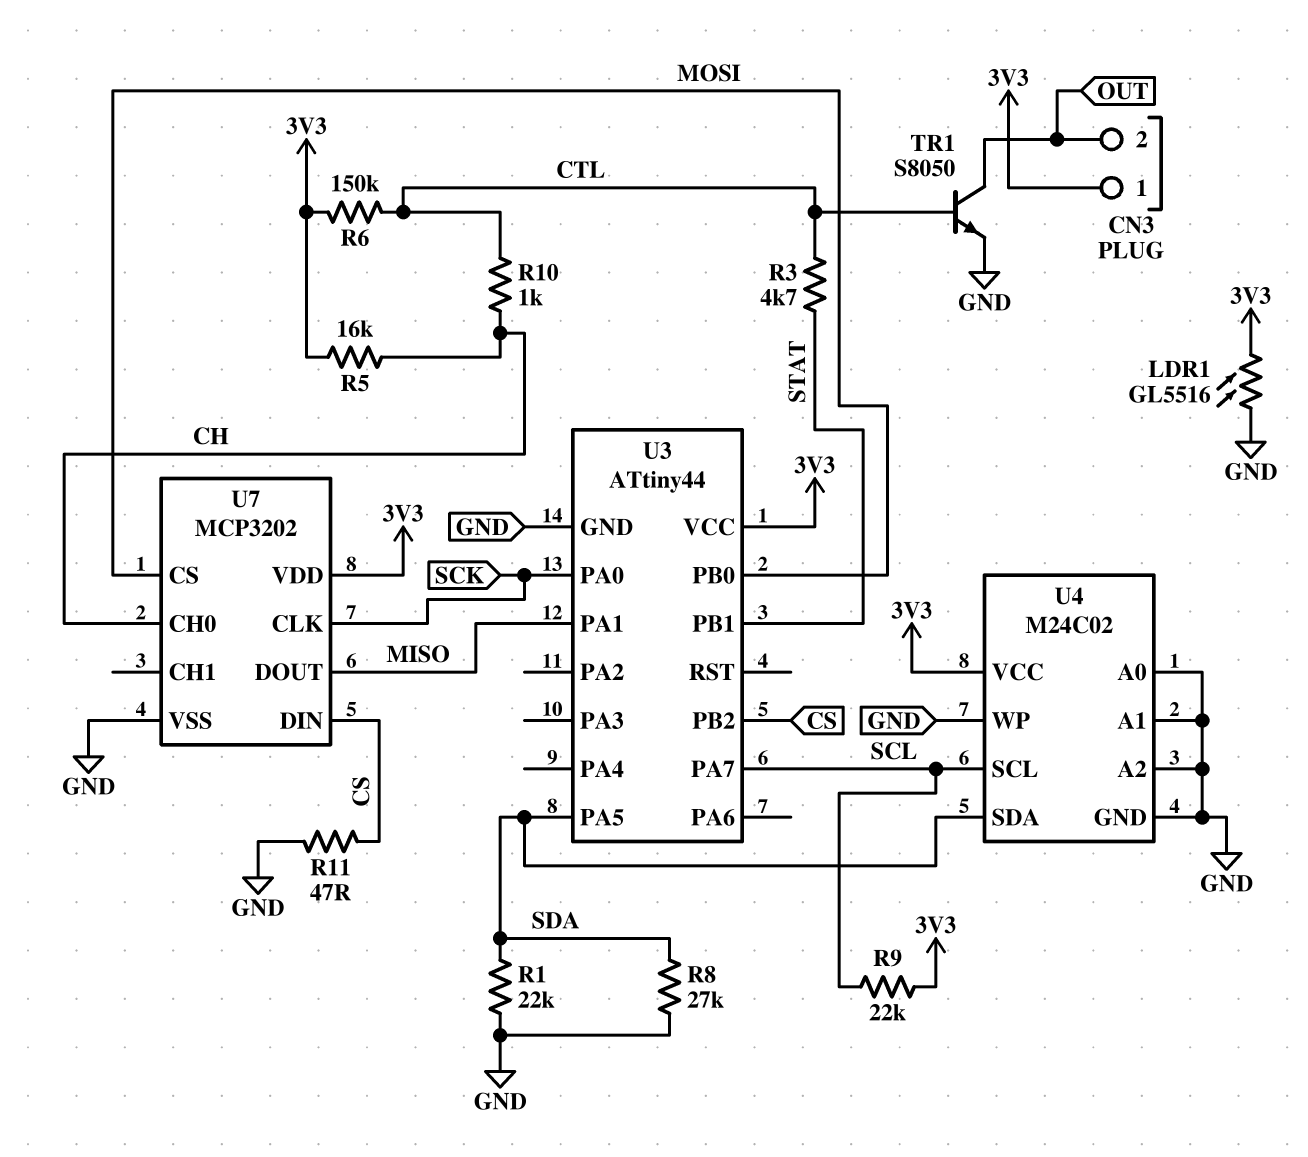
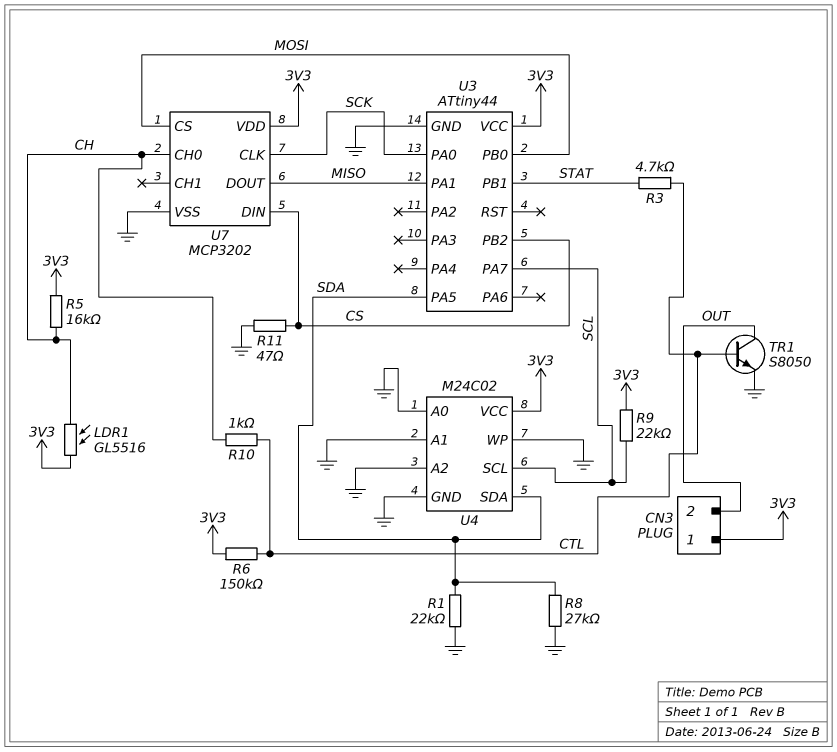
LDR1: GL5516 (3V3, GND) -> GL5516 (3V3, CH)

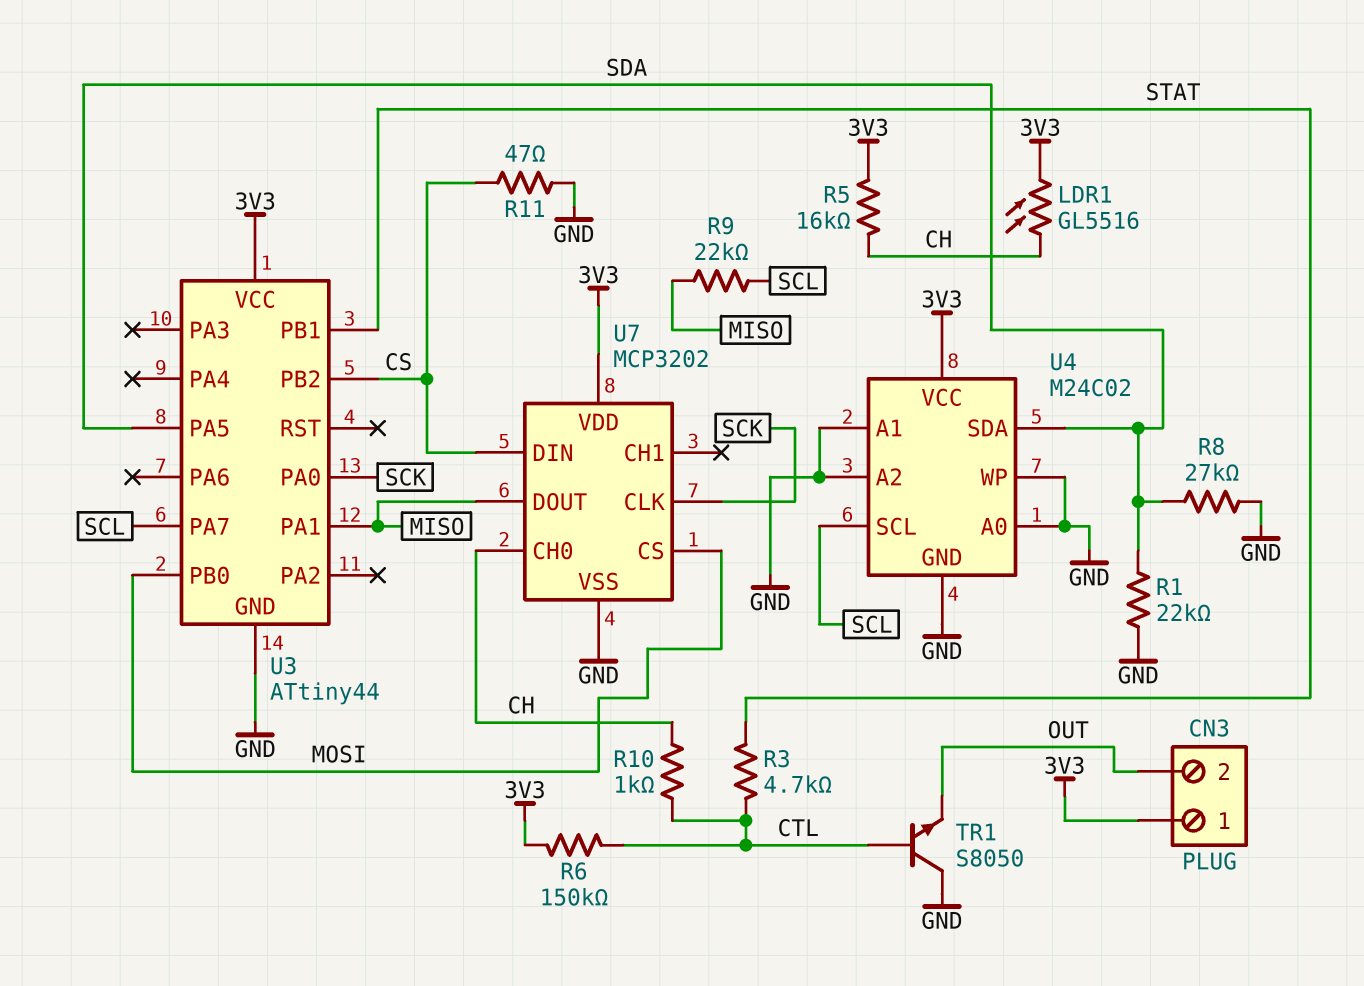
R9: 22k (3V3, SCL) -> 22k (MISO, SCL)
TR1: NPN S8050 (B CTL, C OUT, E GND) -> NPN S8050 (B CTL, C GND, E OUT)

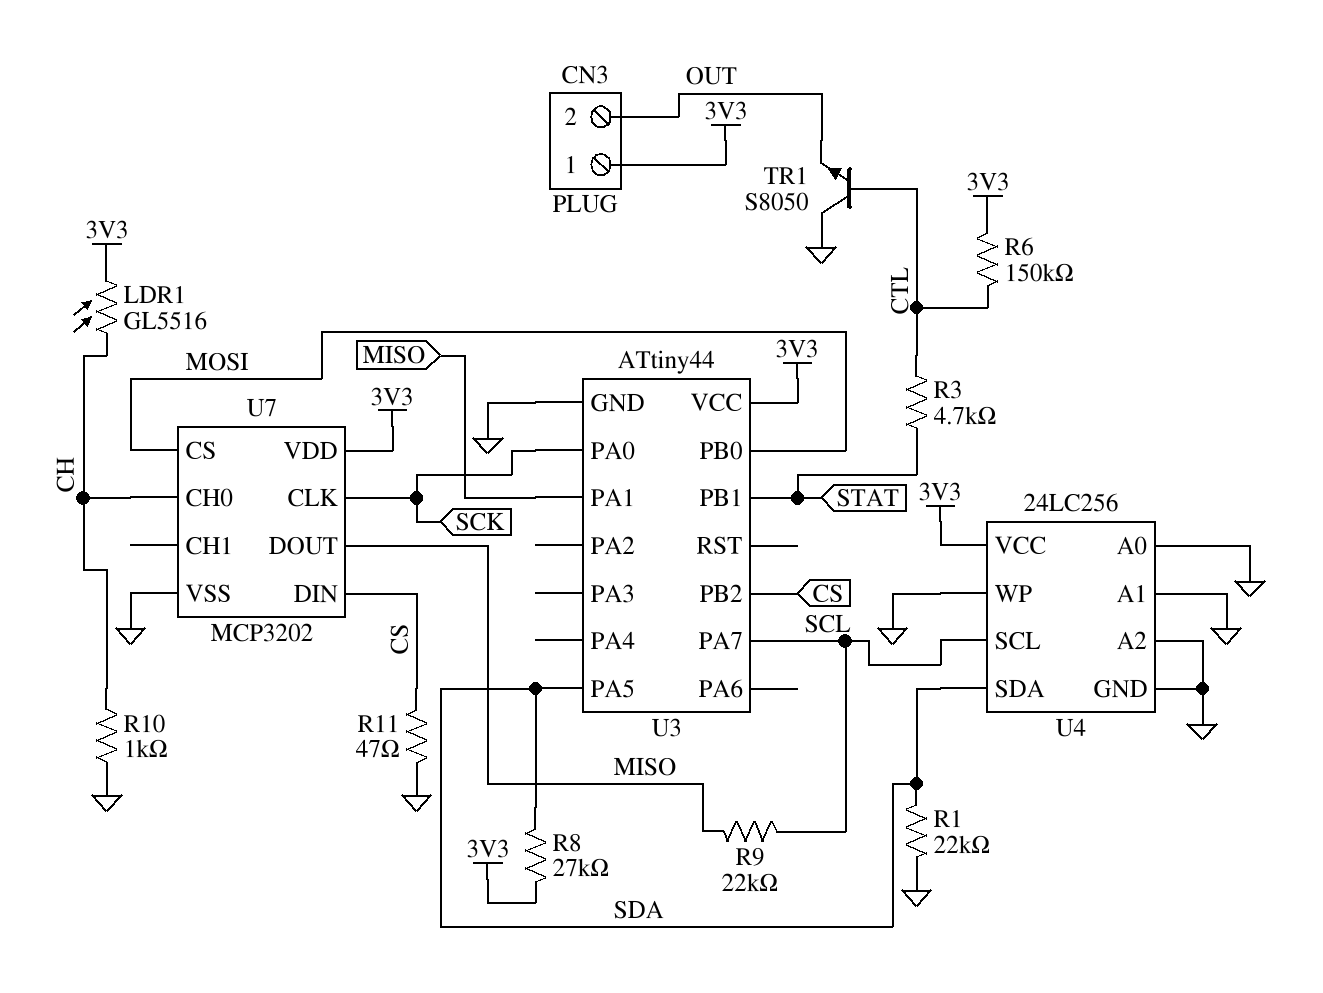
R5: 16k (3V3, CH) -> none
R8: 27k (GND, SDA) -> 27k (3V3, SDA)
R10: 1k (CH, CTL) -> 1k (CH, GND)
U4: M24C02 -> 24LC256

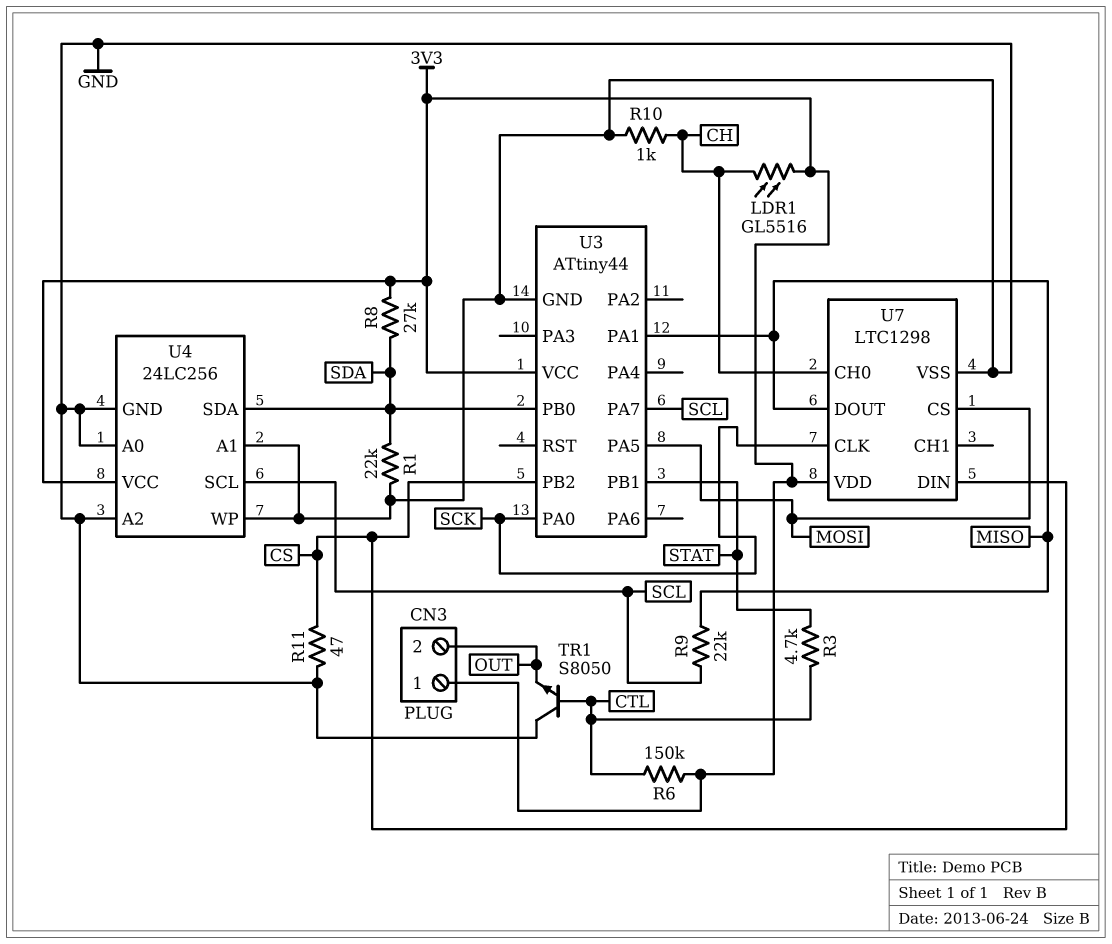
U3 pin PA5: SDA -> MOSI
U3 pin PB0: MOSI -> SDA
U7: MCP3202 -> LTC1298

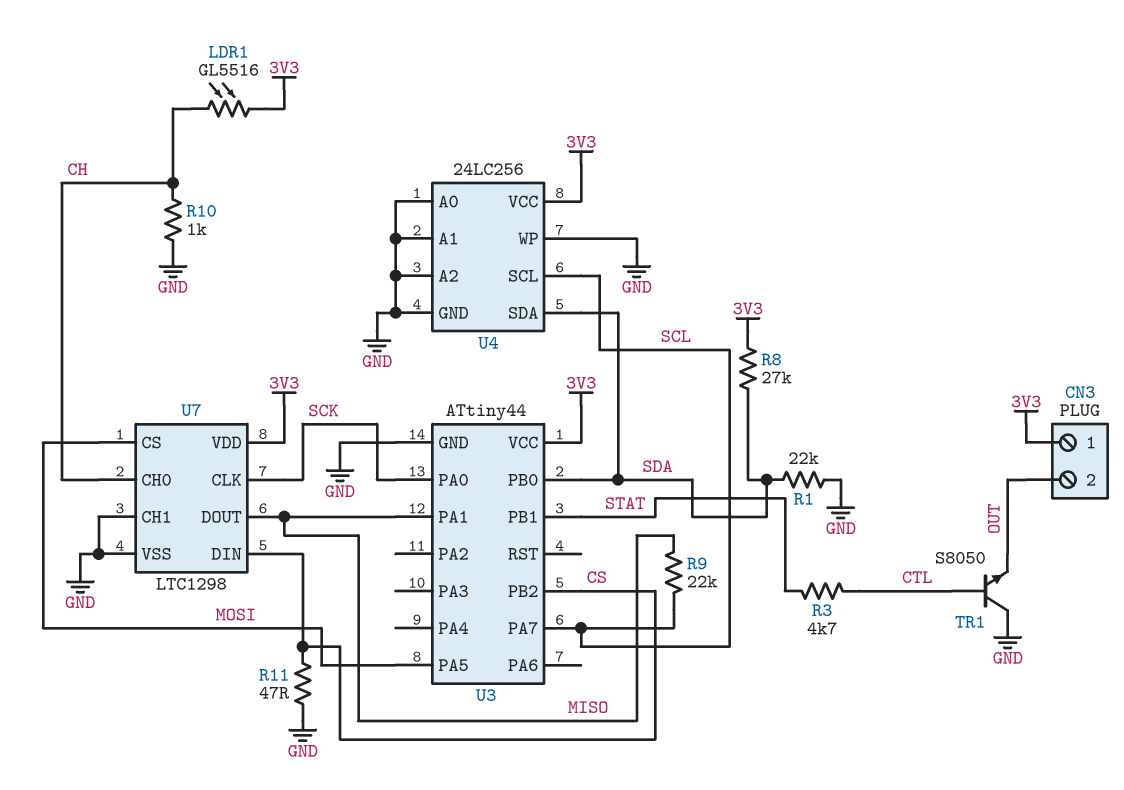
R6: 150k (3V3, CTL) -> none
U7 pin CH1: none -> GND

